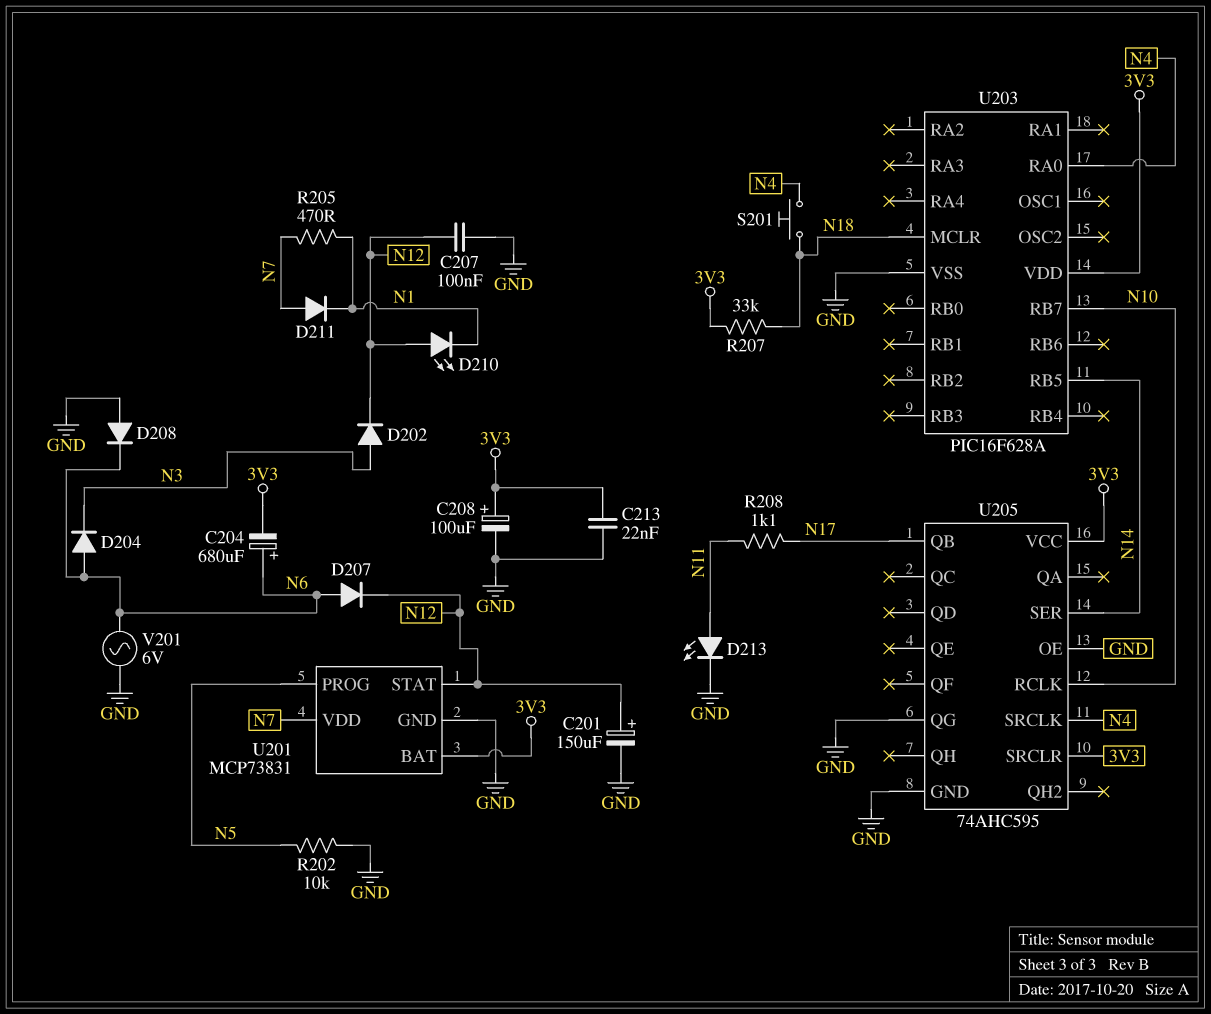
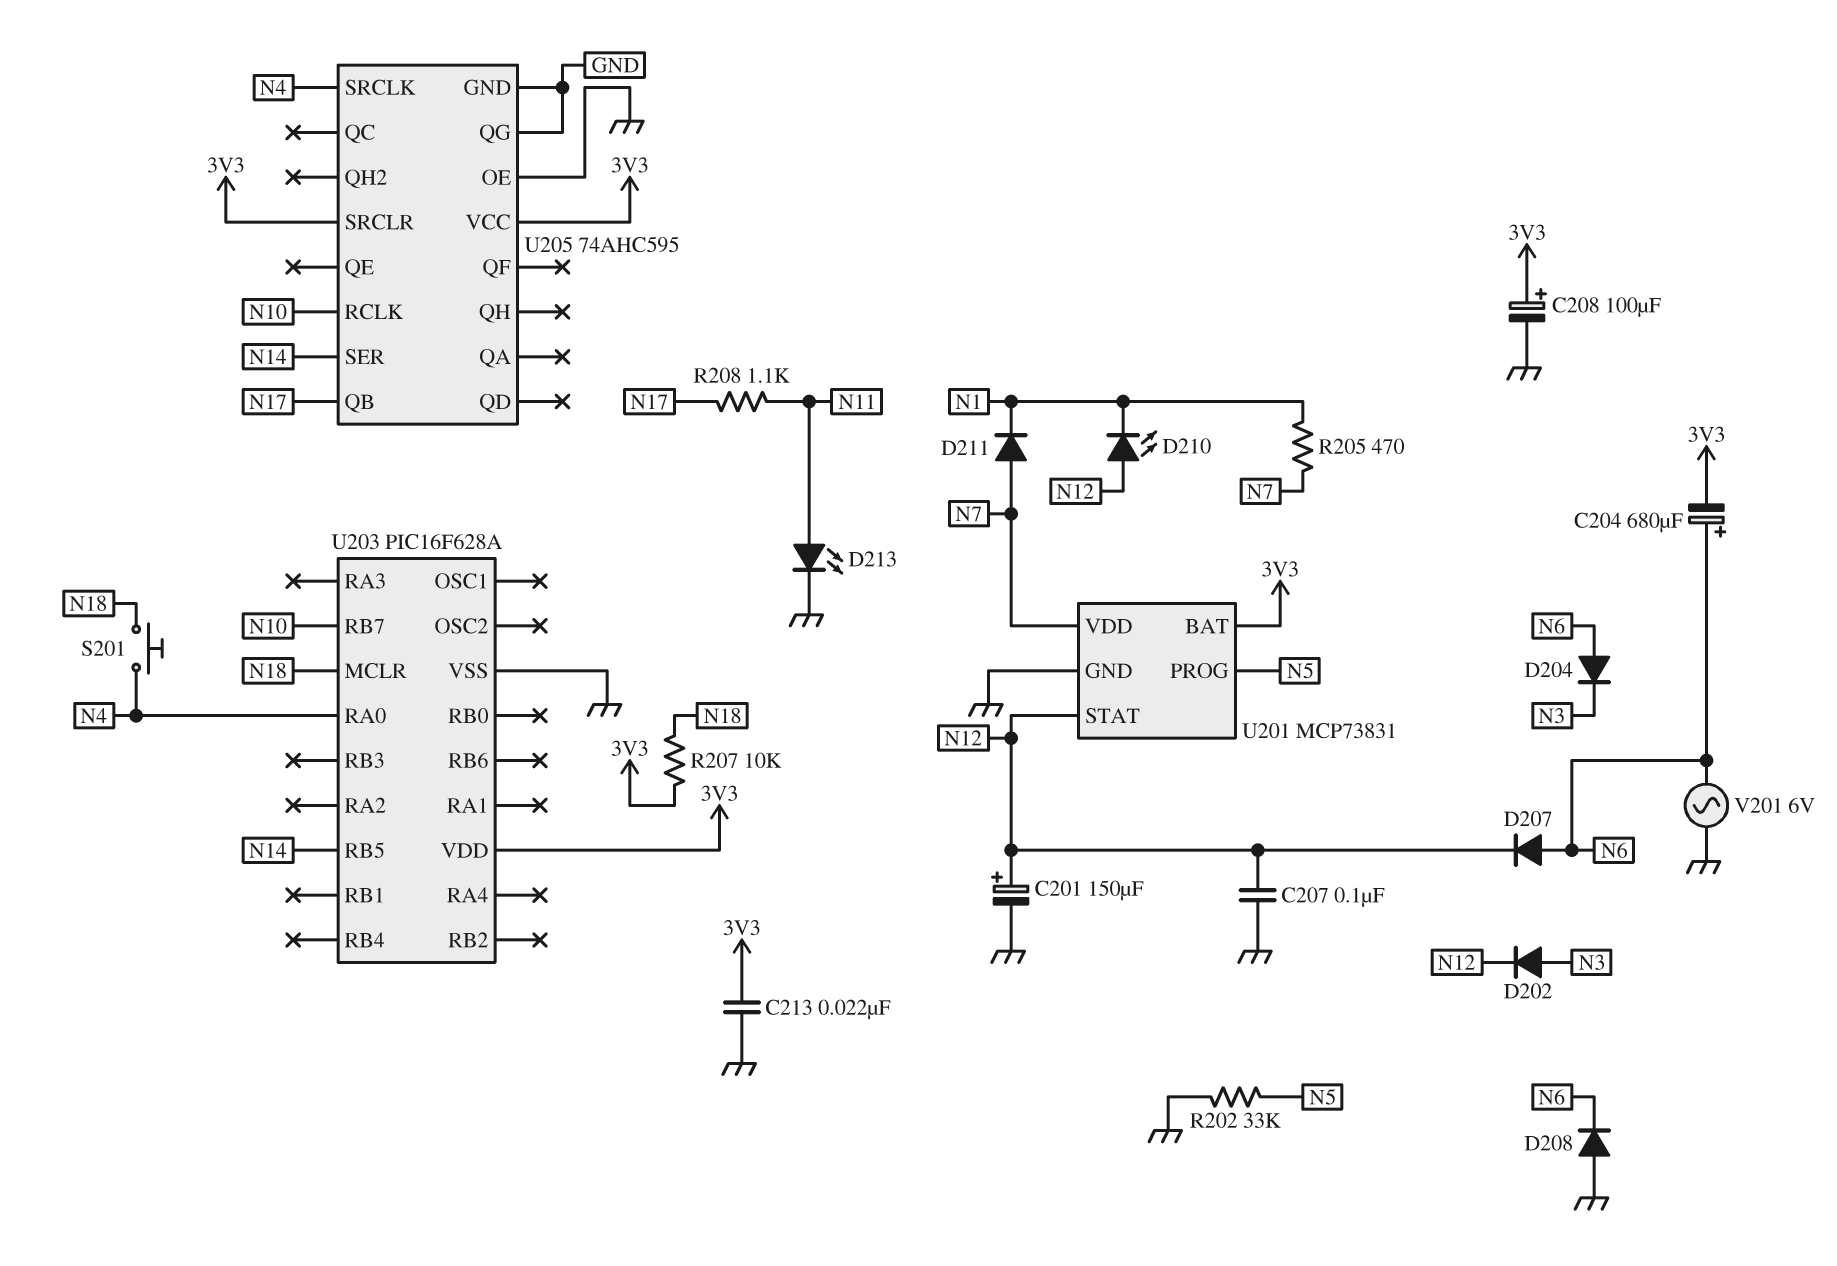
R202: 10k (GND, N5) -> 33k (GND, N5)
R207: 33k (3V3, N18) -> 10k (3V3, N18)

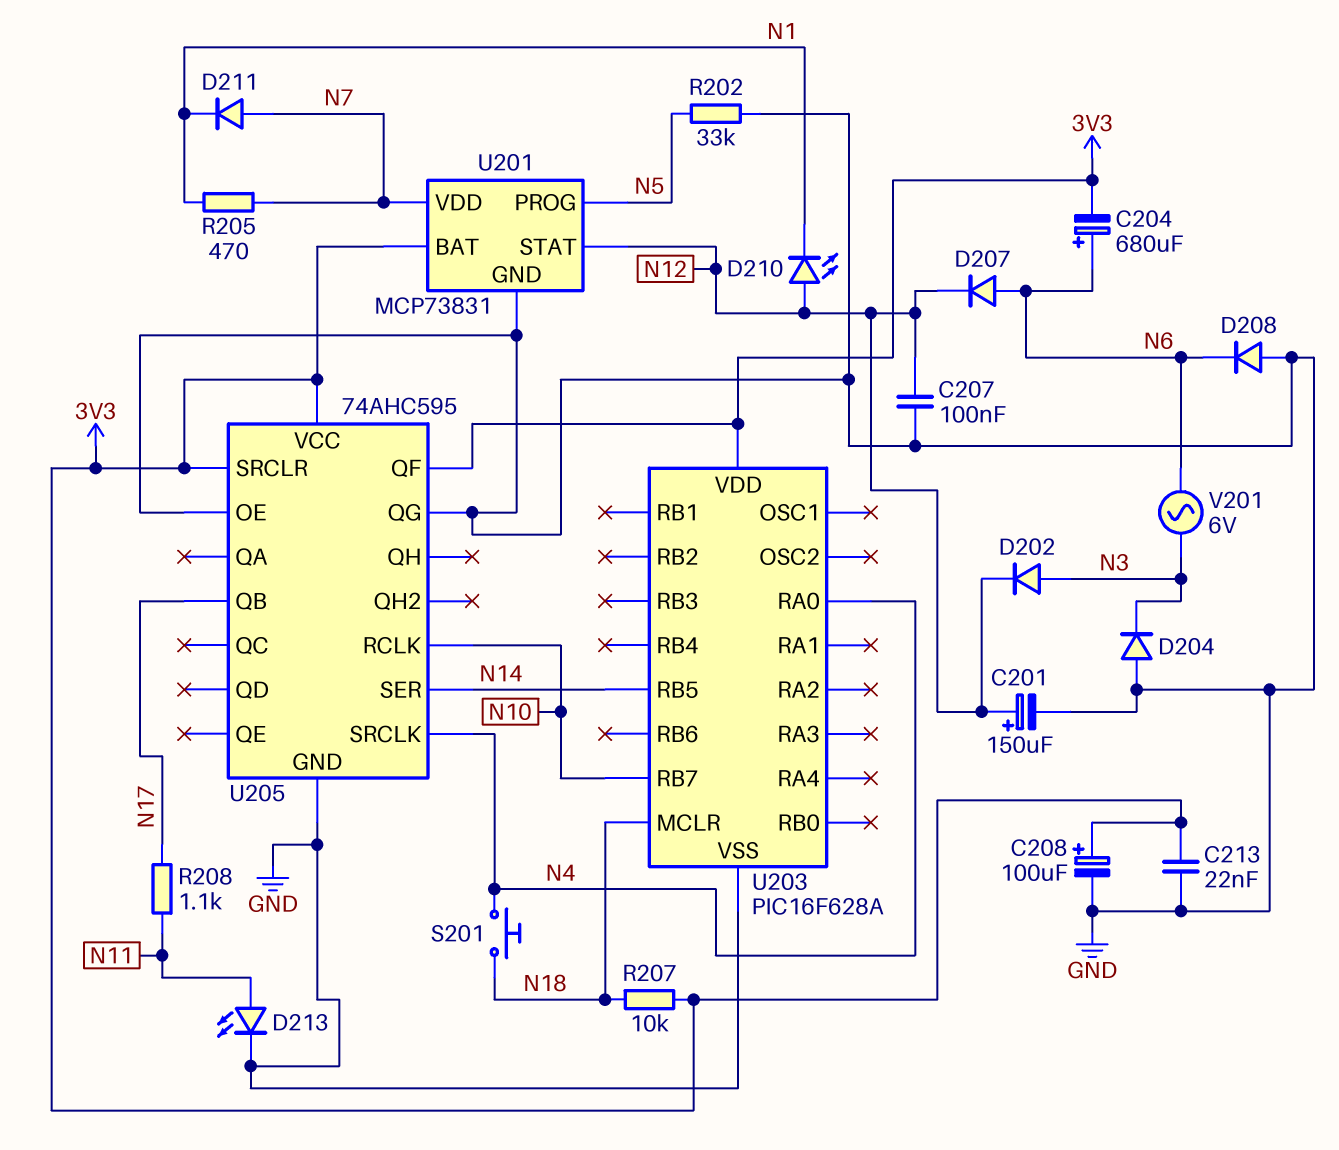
D204: diode (A N6, K N3) -> diode (A GND, K N3)
U205 pin QF: none -> 3V3
V201: AC 6V (GND, N6) -> AC 6V (N3, N6)

